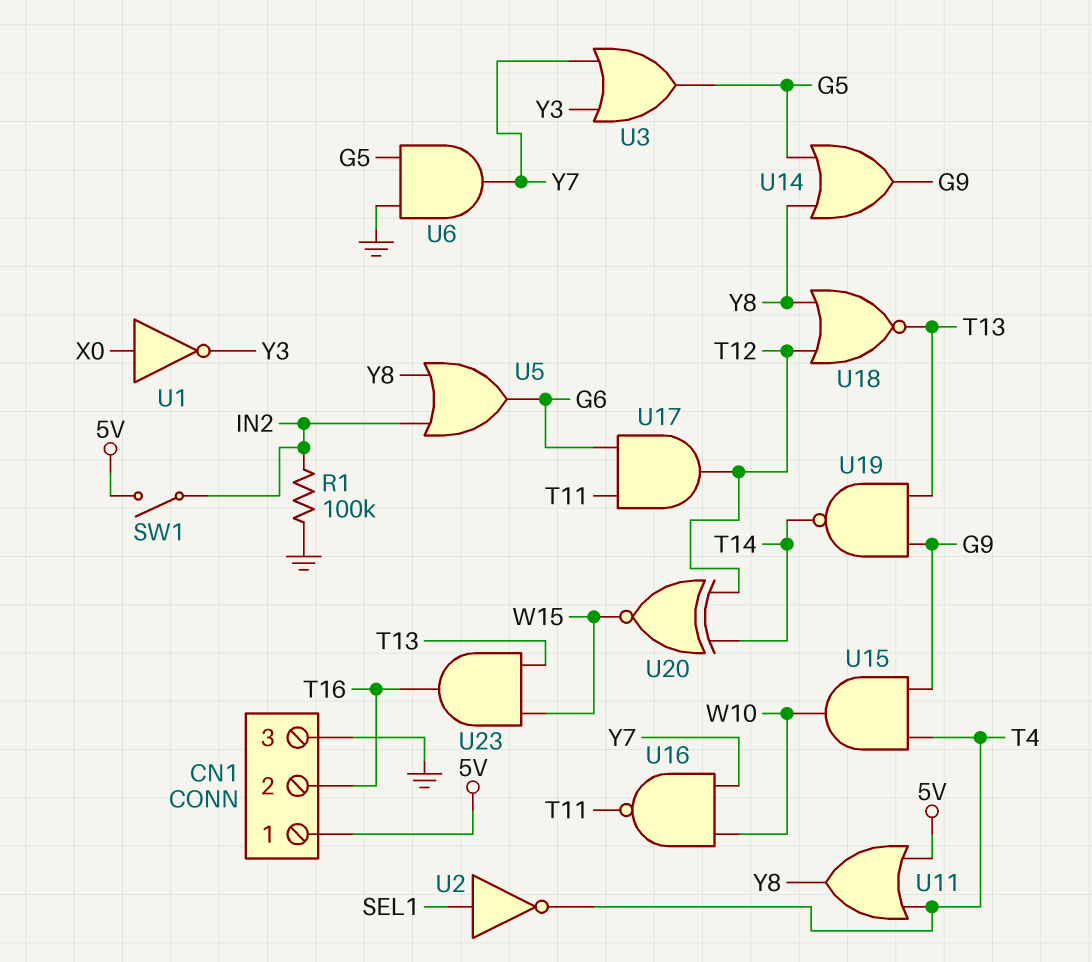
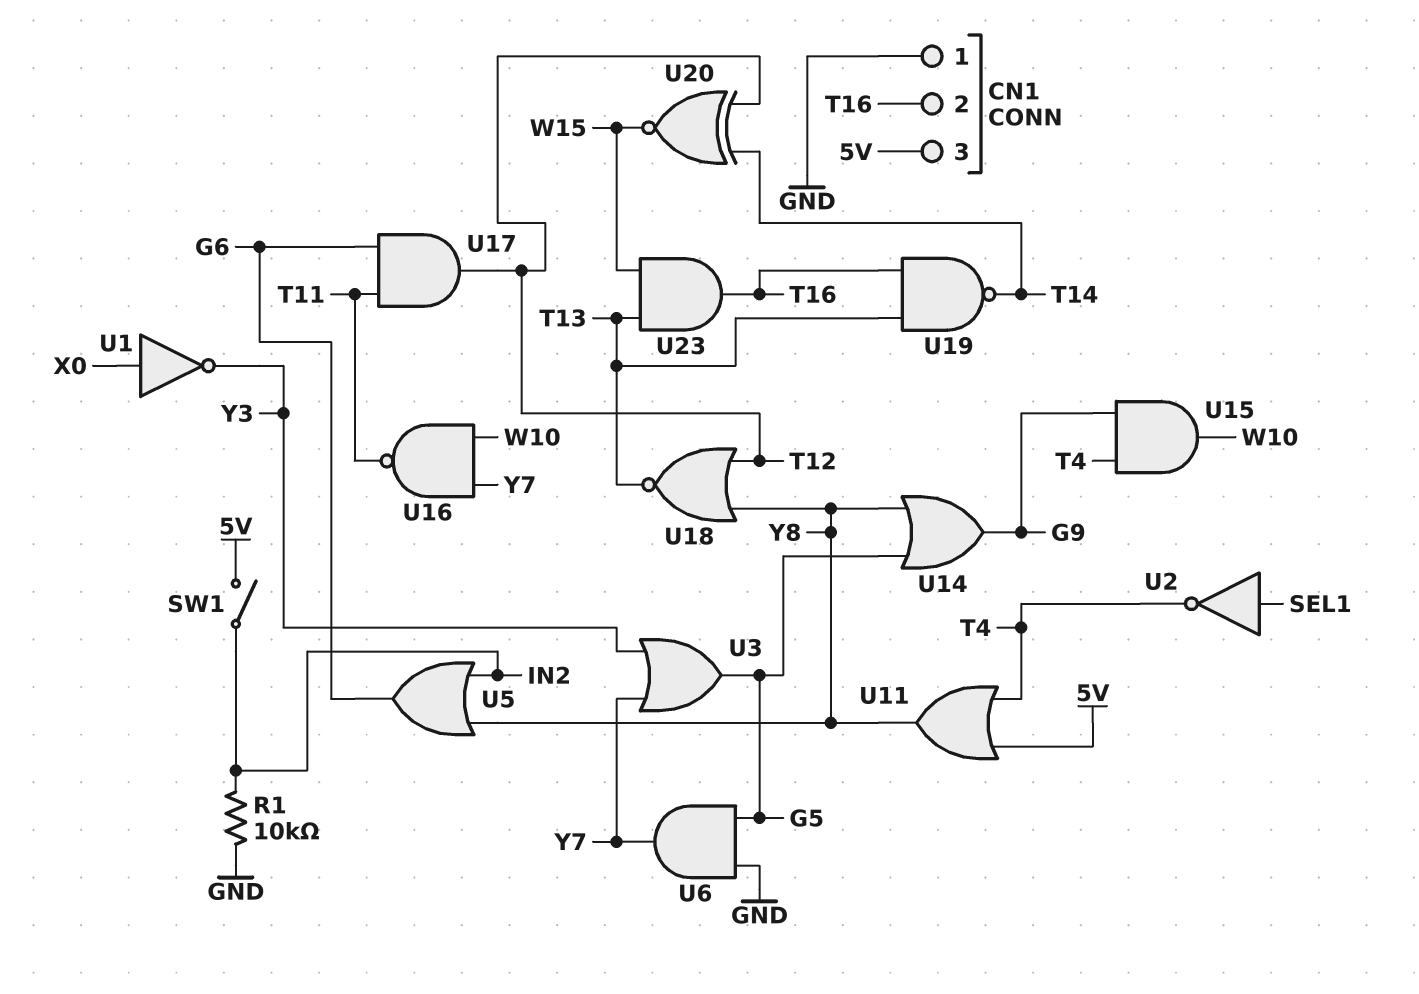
CN1 pin 1: 5V -> GND
CN1 pin 3: GND -> 5V
R1: 100k (GND, IN2) -> 10k (GND, IN2)
U19: NAND (in G9, in T13, out T14) -> NAND (in T13, in T16, out T14)

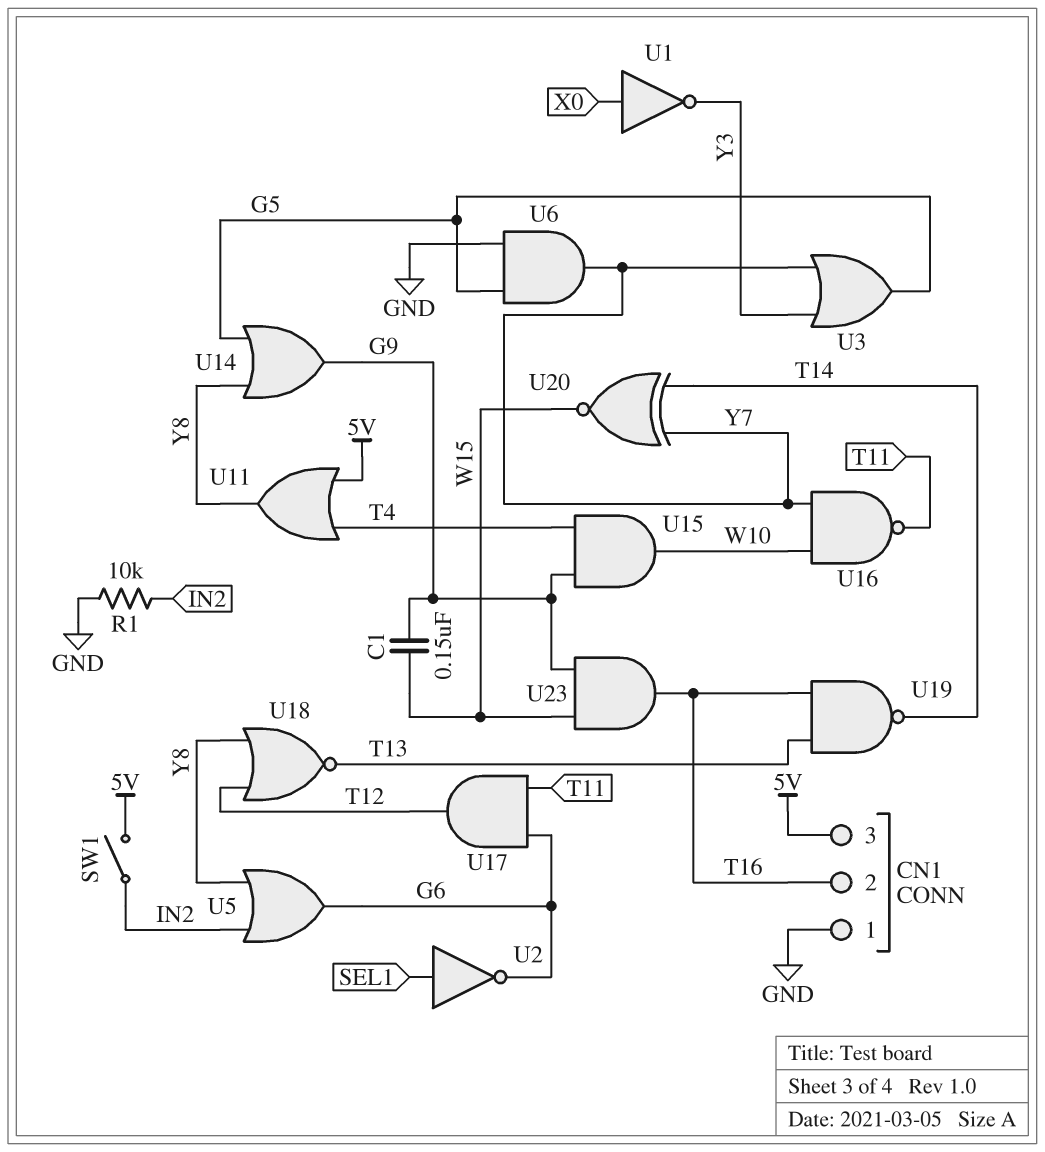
C1: none -> 150nF (G9, W15)
U2: NOT (in SEL1, out T4) -> NOT (in SEL1, out G6)
U20: XNOR (in T12, in T14, out W15) -> XNOR (in T14, in Y7, out W15)
U23: AND (in T13, in W15, out T16) -> AND (in G9, in W15, out T16)

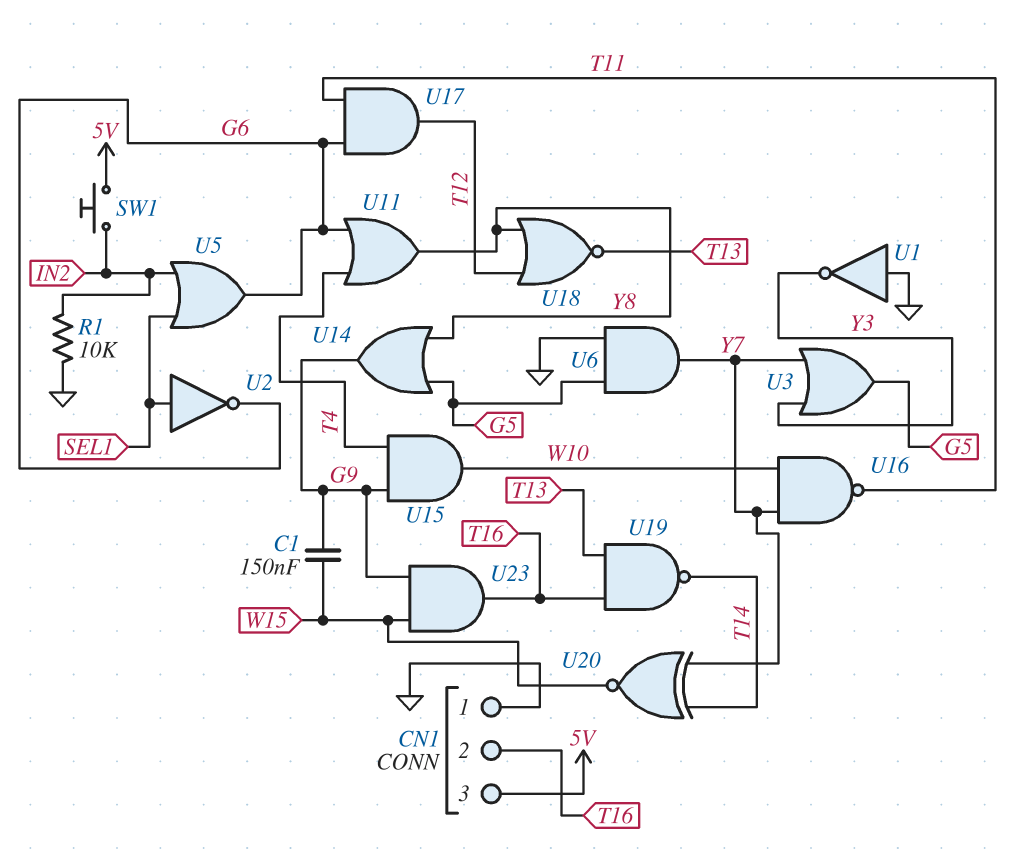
SW1: switch (5V, IN2) -> button (5V, IN2)
U1: NOT (in X0, out Y3) -> NOT (in GND, out Y3)
U5: OR (in IN2, in Y8, out G6) -> OR (in IN2, in SEL1, out G6)
U11: OR (in 5V, in T4, out Y8) -> OR (in G6, in T4, out Y8)

